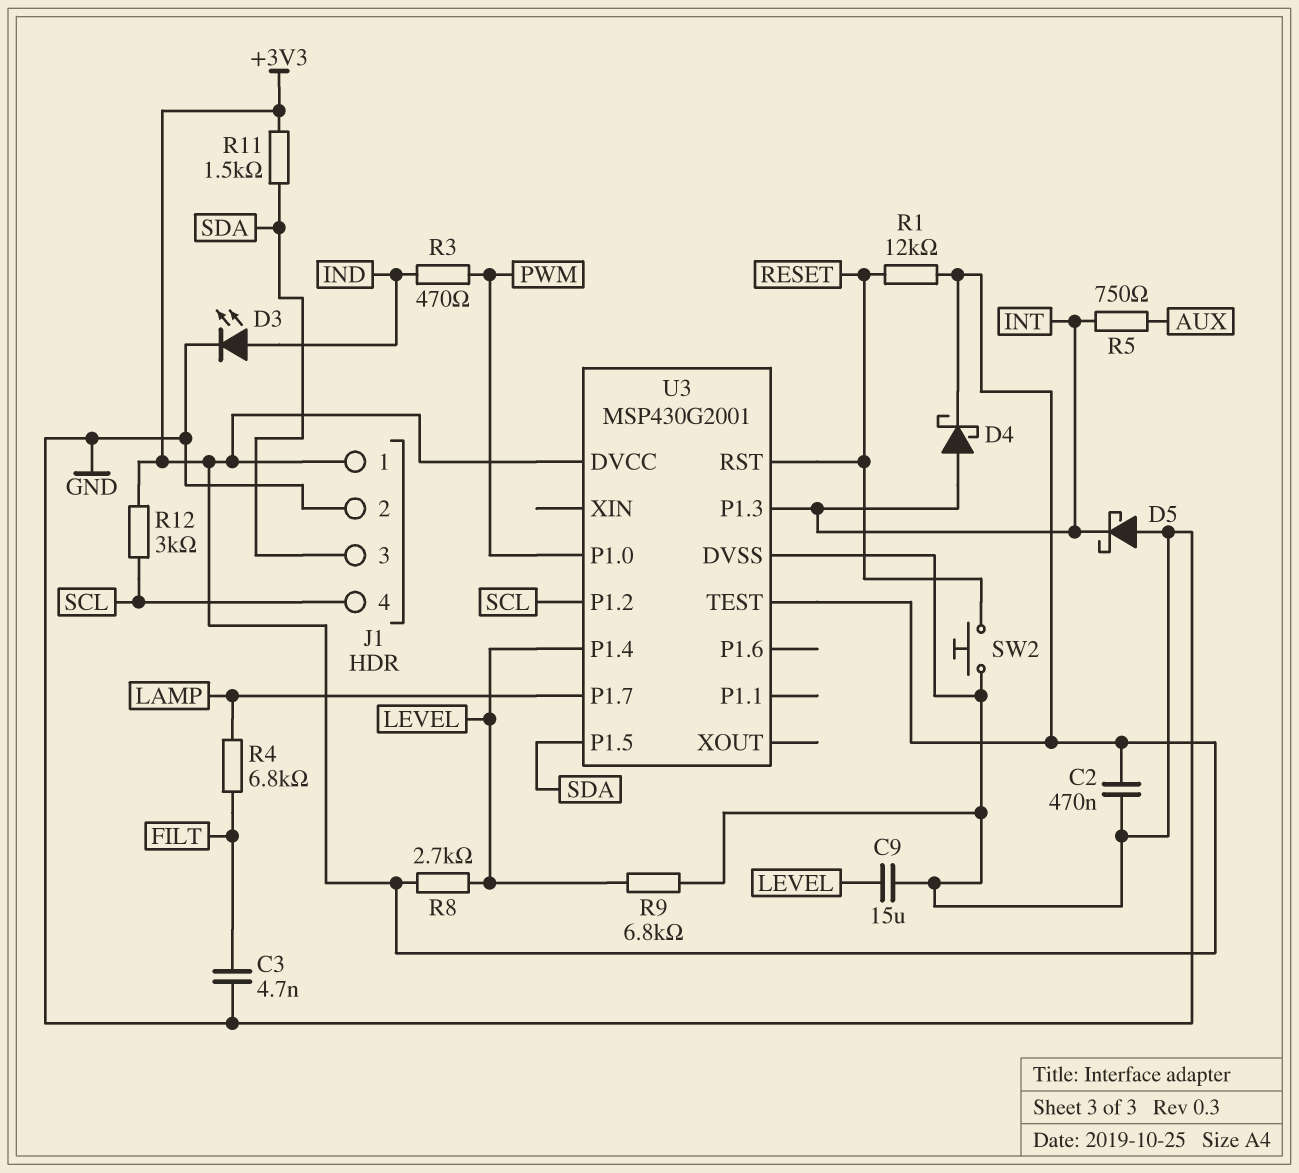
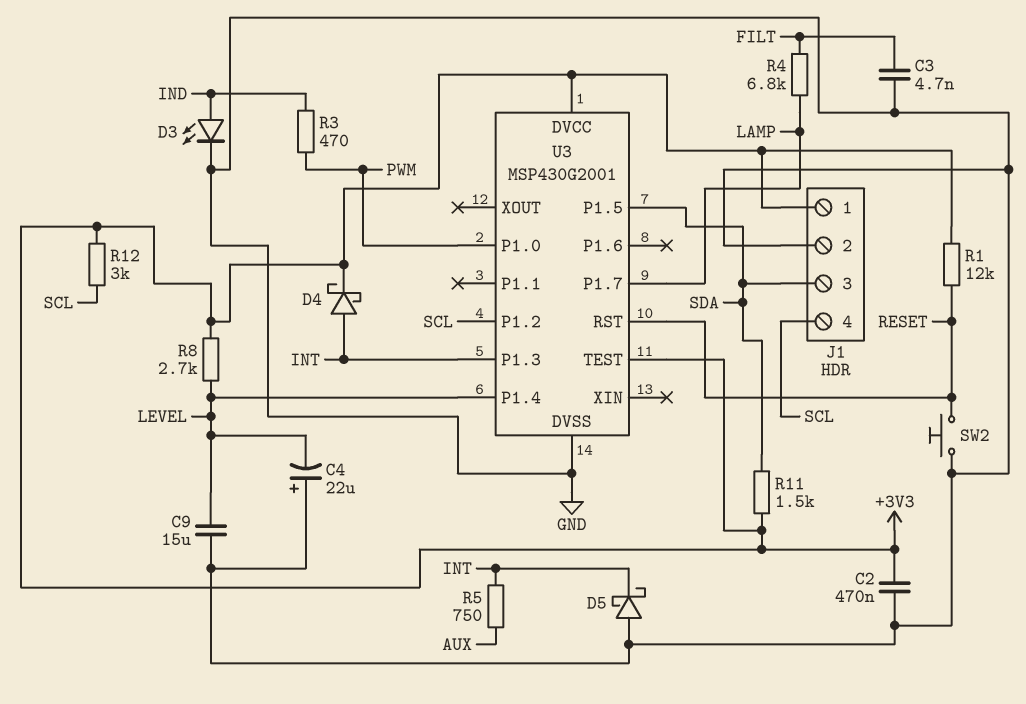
C4: none -> 22uF (plus GND, minus LEVEL)
R9: 6.8k (GND, LEVEL) -> none

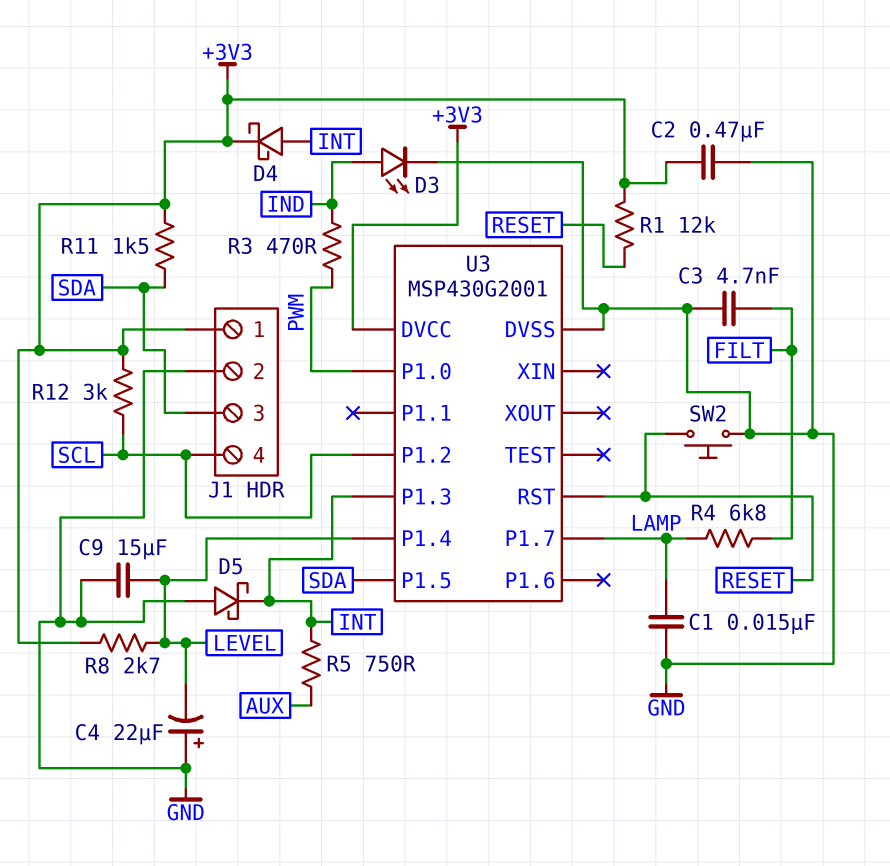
C1: none -> 15nF (GND, LAMP)
U3 pin TEST: +3V3 -> none

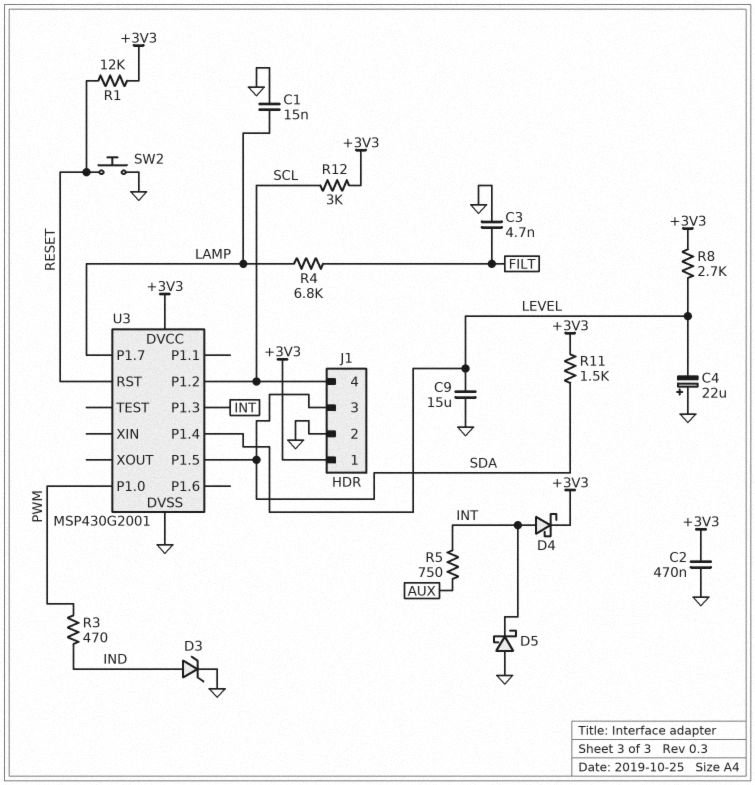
D3: LED (A IND, K GND) -> zener (A IND, K GND)

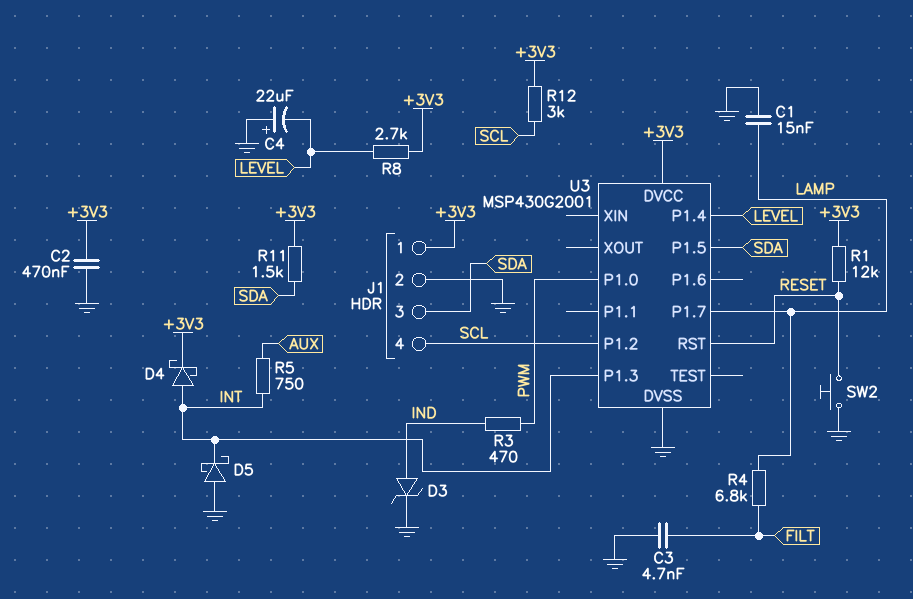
C9: 15uF (GND, LEVEL) -> none

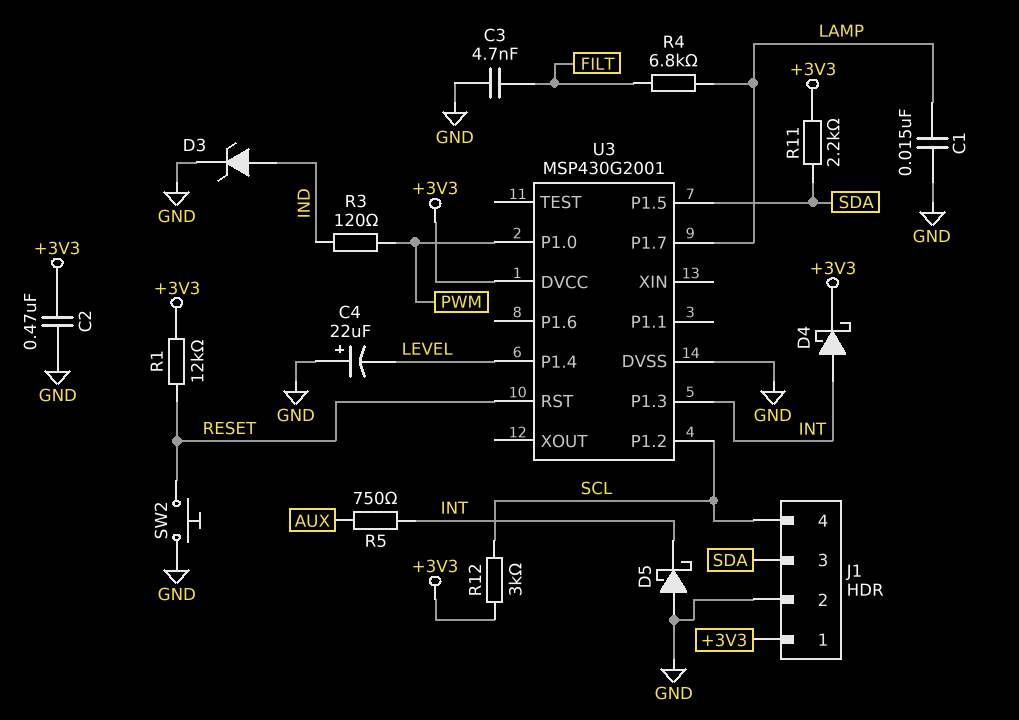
R3: 470 (IND, PWM) -> 120 (IND, PWM)
R8: 2.7k (+3V3, LEVEL) -> none
R11: 1.5k (+3V3, SDA) -> 2.2k (+3V3, SDA)

